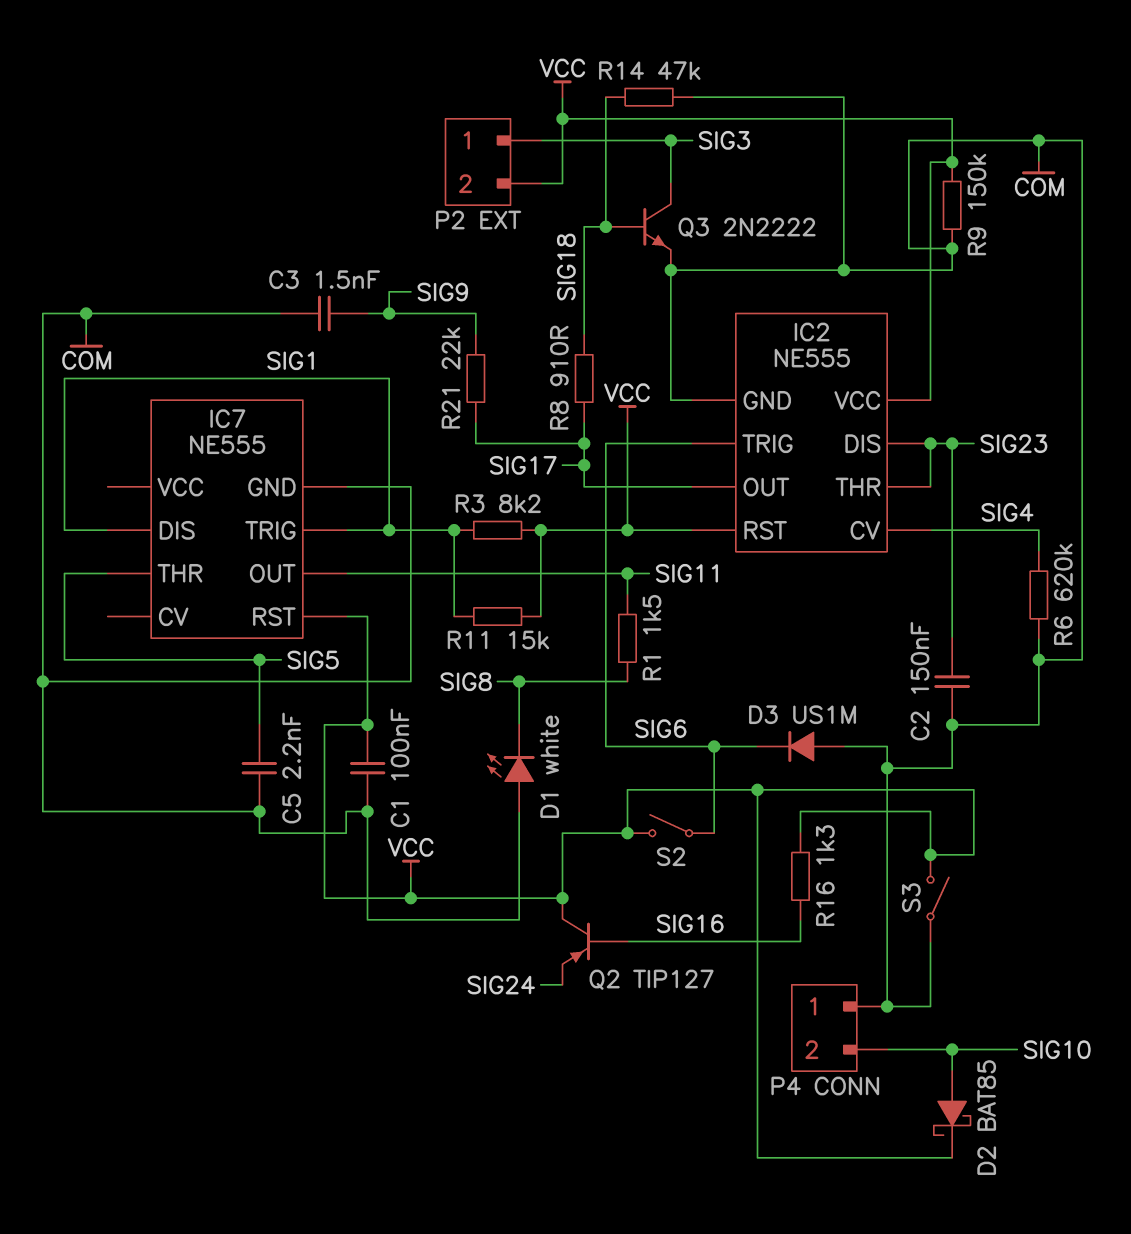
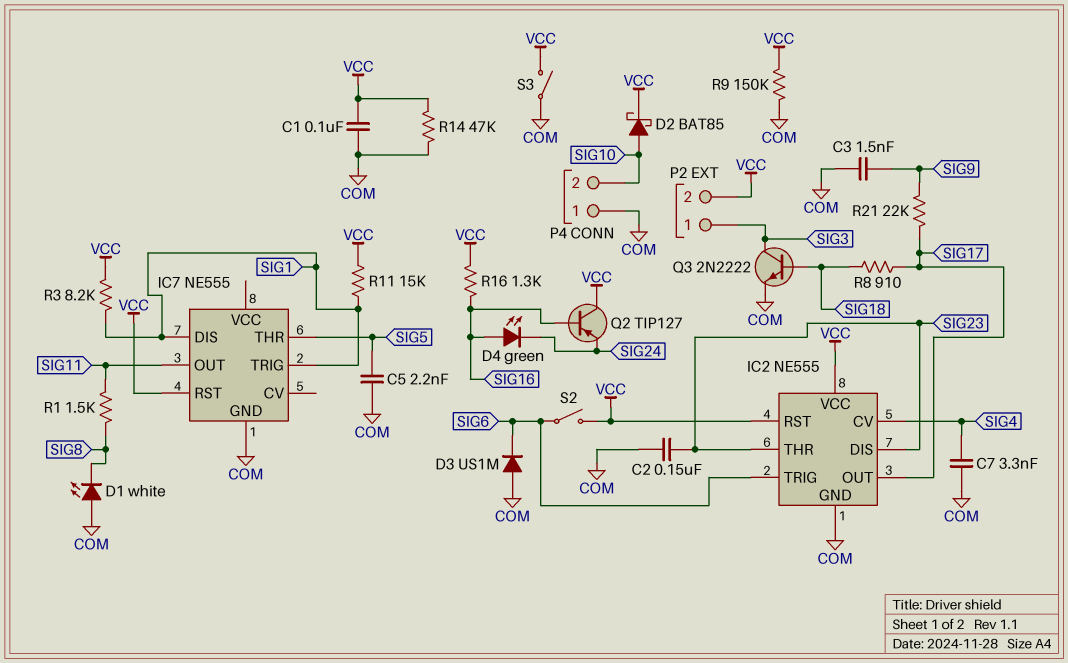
C7: none -> 3.3nF (COM, SIG4)
D4: none -> LED green (A SIG16, K SIG24)
R6: 620k (COM, SIG4) -> none
R14: 47k (COM, SIG18) -> 47k (COM, VCC)

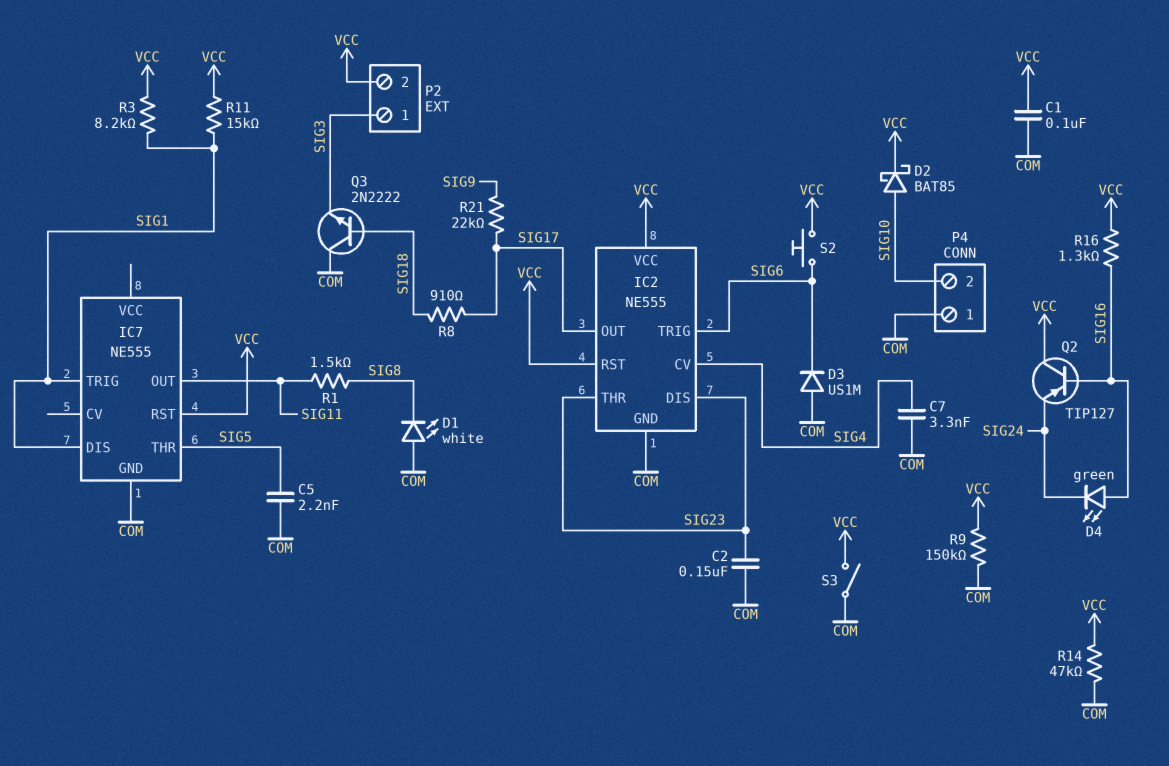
C3: 1.5nF (COM, SIG9) -> none
Q3: NPN 2N2222 (B SIG18, C SIG3, E COM) -> NPN 2N2222 (B SIG18, C COM, E SIG3)
S2: switch (SIG6, VCC) -> button (SIG6, VCC)

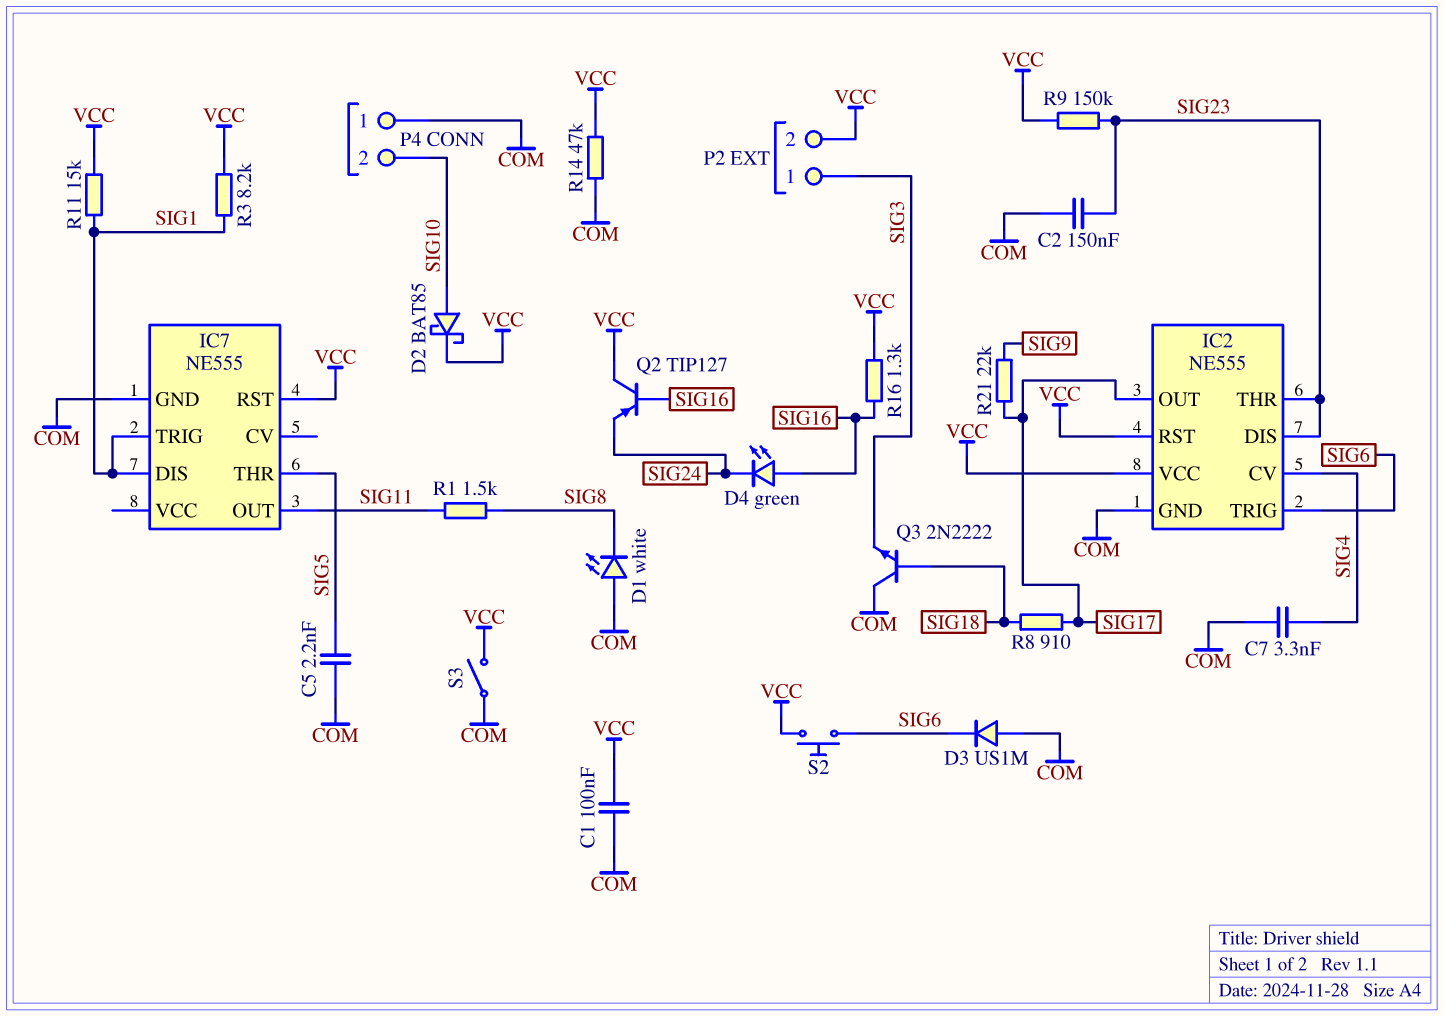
R9: 150k (COM, VCC) -> 150k (SIG23, VCC)

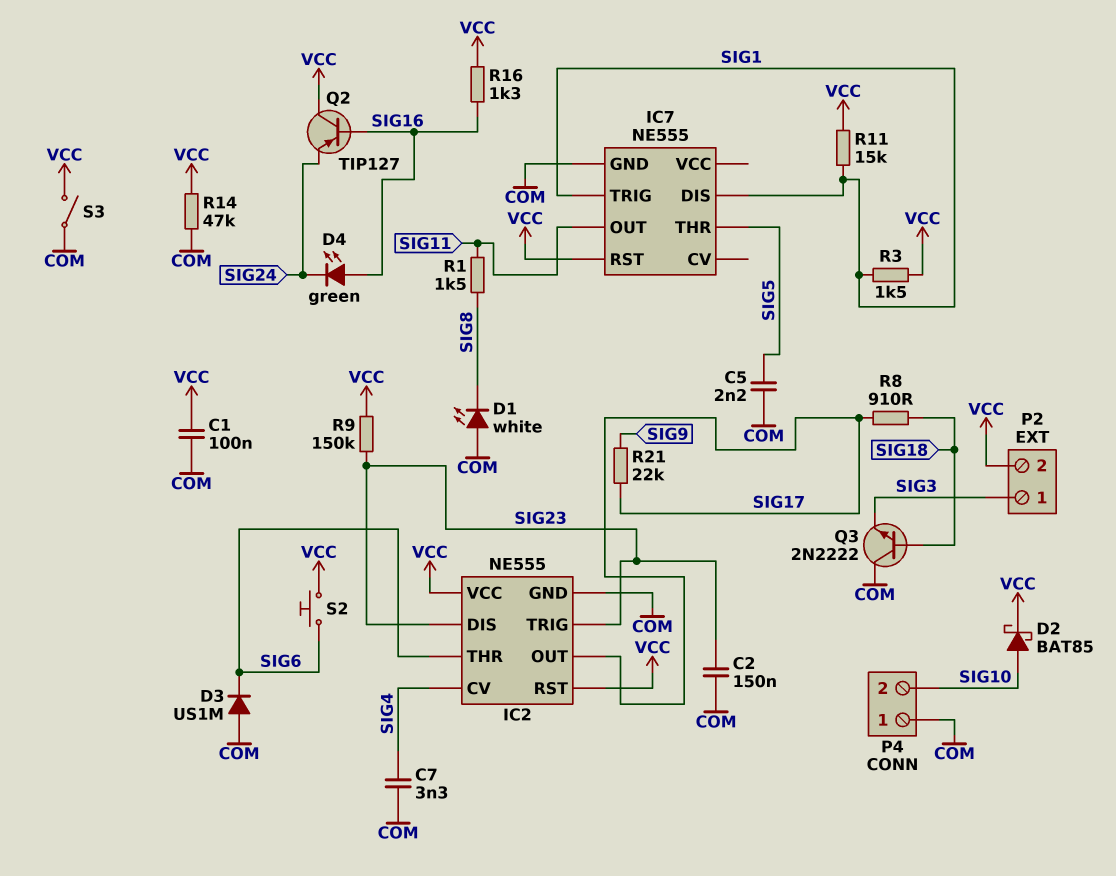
IC2 pin THR: SIG23 -> SIG6
IC2 pin TRIG: SIG6 -> SIG23
R3: 8.2k (SIG1, VCC) -> 1.5k (SIG1, VCC)

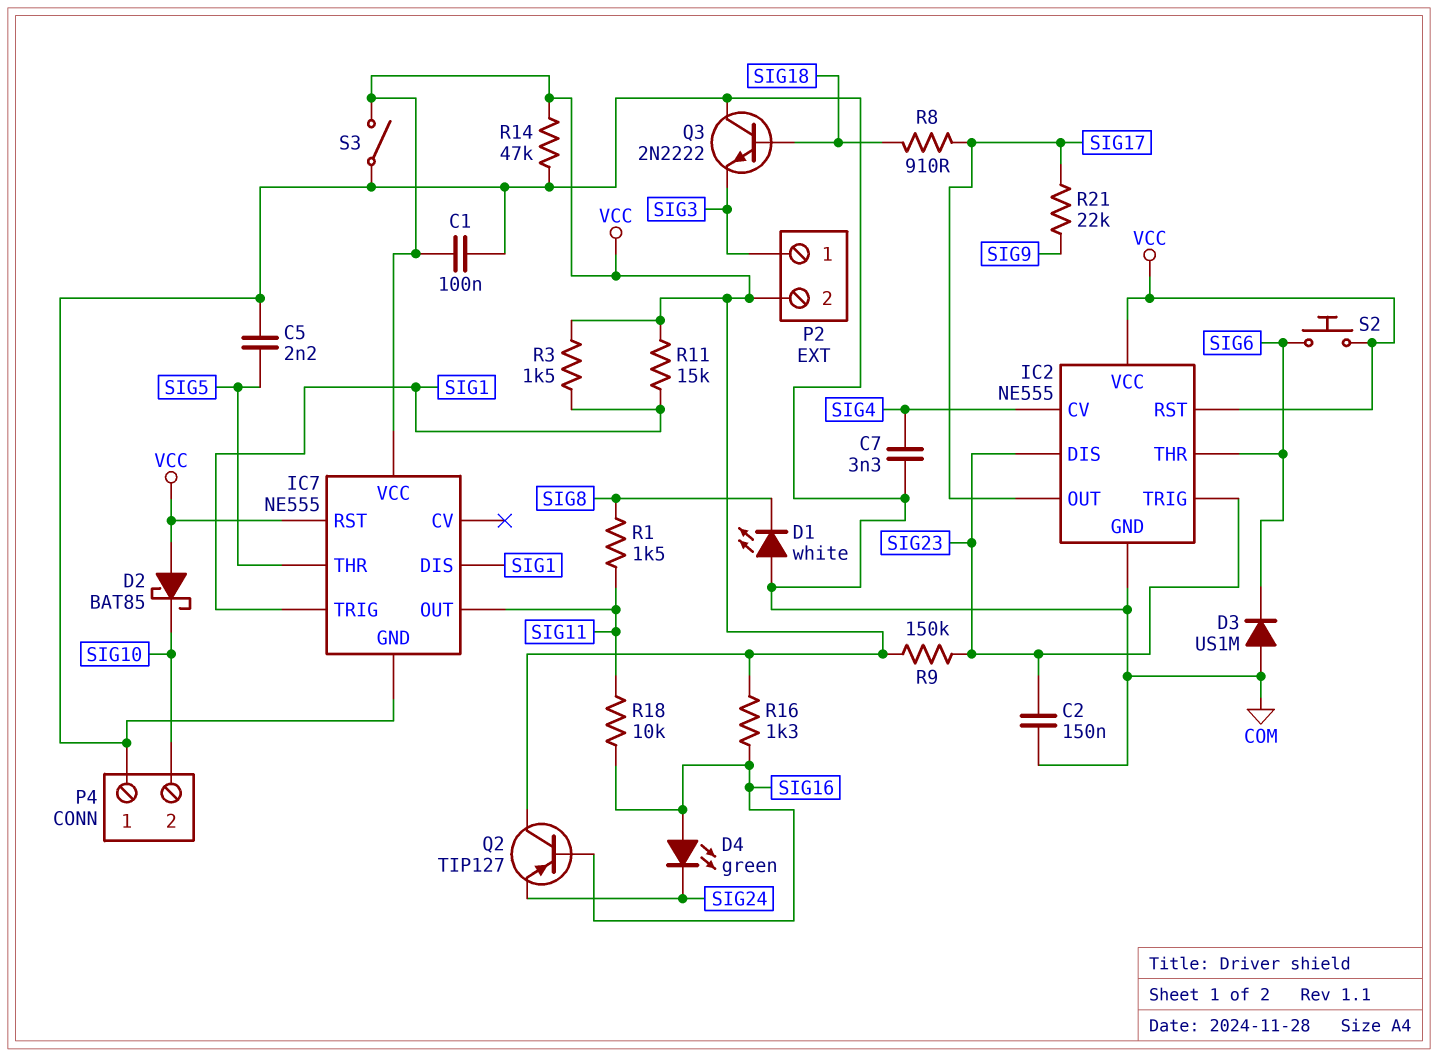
D2: schottky BAT85 (A SIG10, K VCC) -> schottky BAT85 (A VCC, K SIG10)
IC7 pin VCC: none -> VCC
R18: none -> 10k (SIG11, SIG16)

